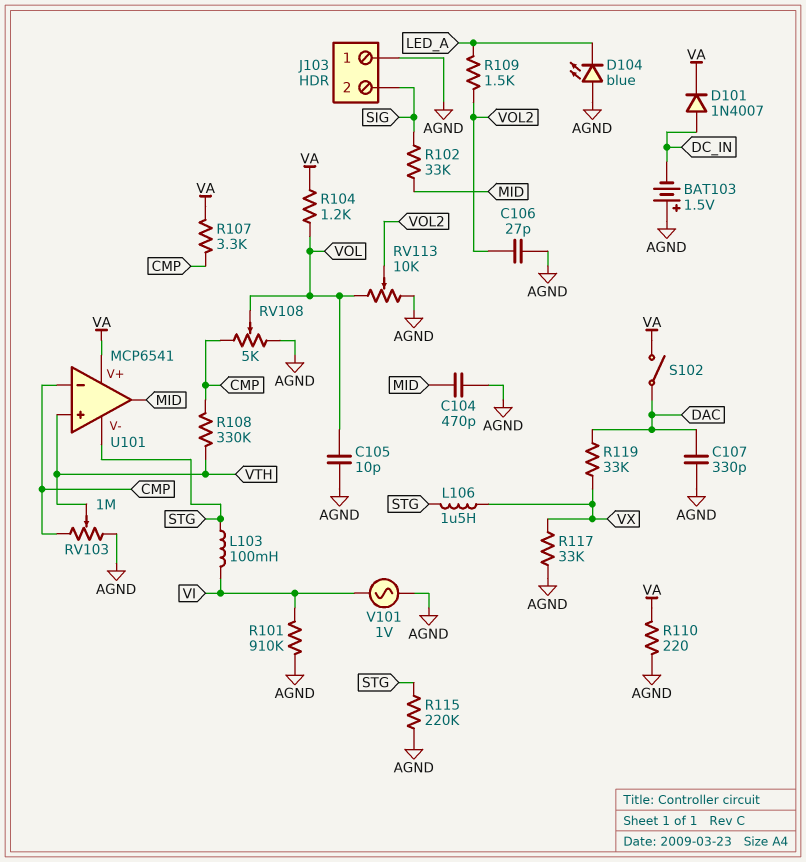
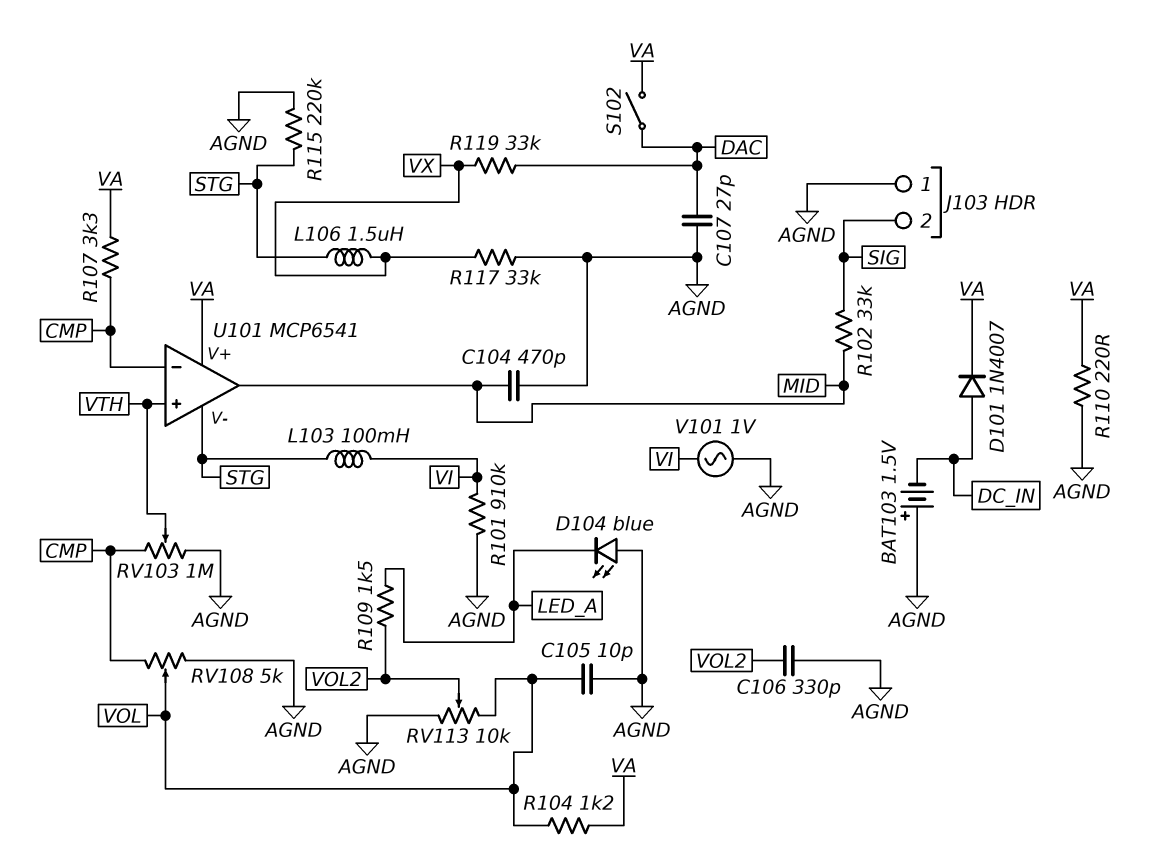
C106: 27pF (AGND, VOL2) -> 330pF (AGND, VOL2)
C107: 330pF (AGND, DAC) -> 27pF (AGND, DAC)
R108: 330k (CMP, VTH) -> none

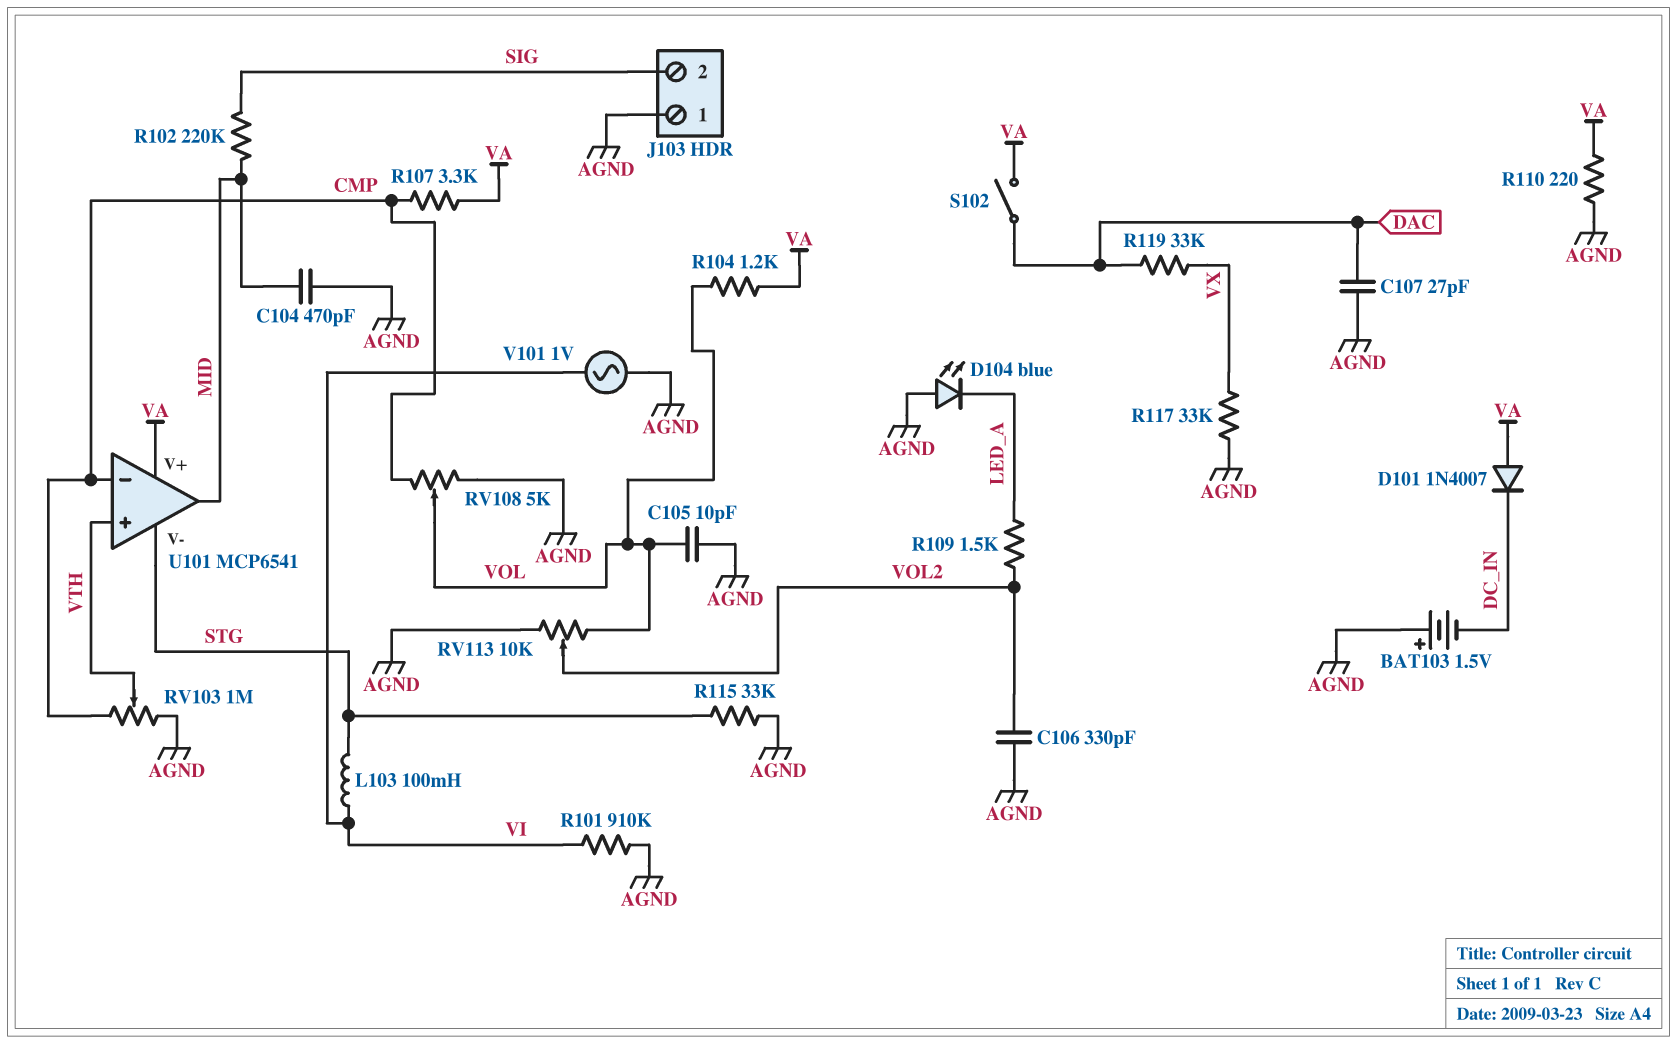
D101: diode 1N4007 (A DC_IN, K VA) -> diode 1N4007 (A VA, K DC_IN)
L106: 1.5uH (STG, VX) -> none
R102: 33k (MID, SIG) -> 220k (MID, SIG)
R115: 220k (AGND, STG) -> 33k (AGND, STG)

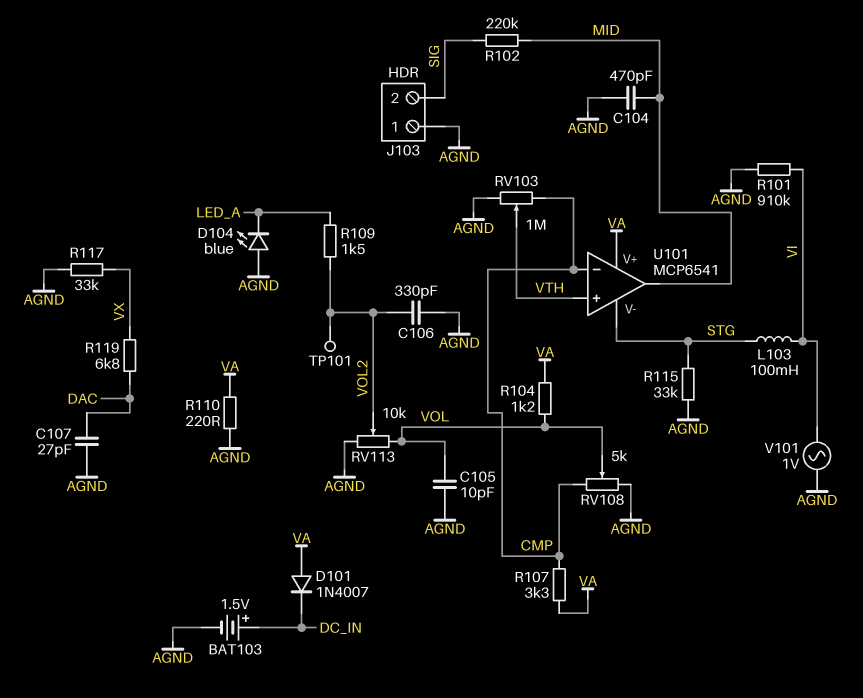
BAT103: 1.5V (plus AGND, minus DC_IN) -> 1.5V (plus DC_IN, minus AGND)
R119: 33k (DAC, VX) -> 6.8k (DAC, VX)
S102: switch (DAC, VA) -> none
TP101: none -> test point (VOL2)

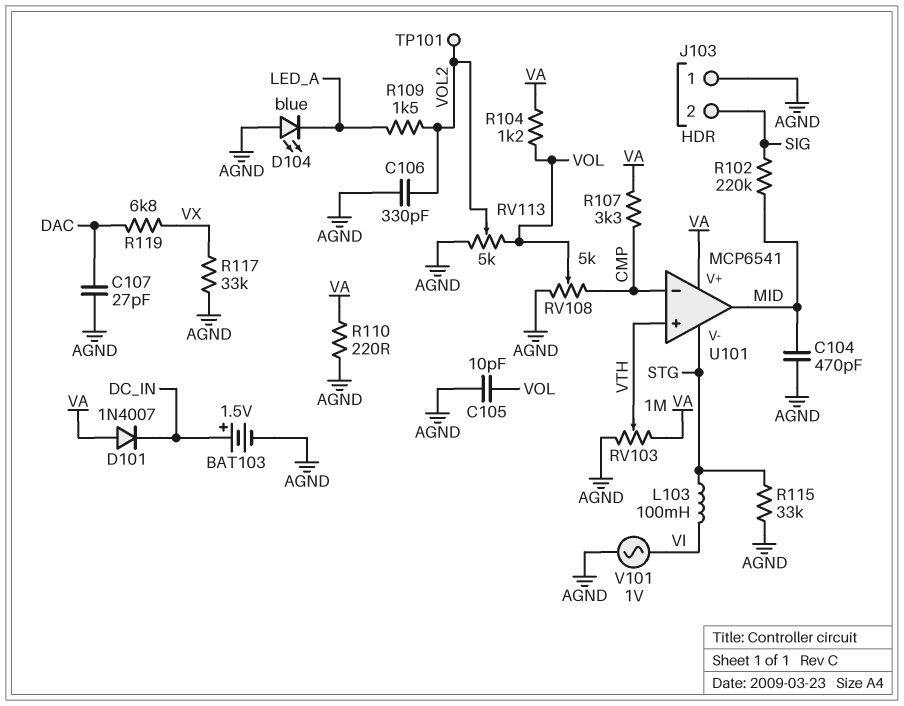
R101: 910k (AGND, VI) -> none
RV103: 1M (AGND, CMP, wiper VTH) -> 1M (AGND, VA, wiper VTH)
RV113: 10k (AGND, VOL, wiper VOL2) -> 5k (AGND, VOL, wiper VOL2)

